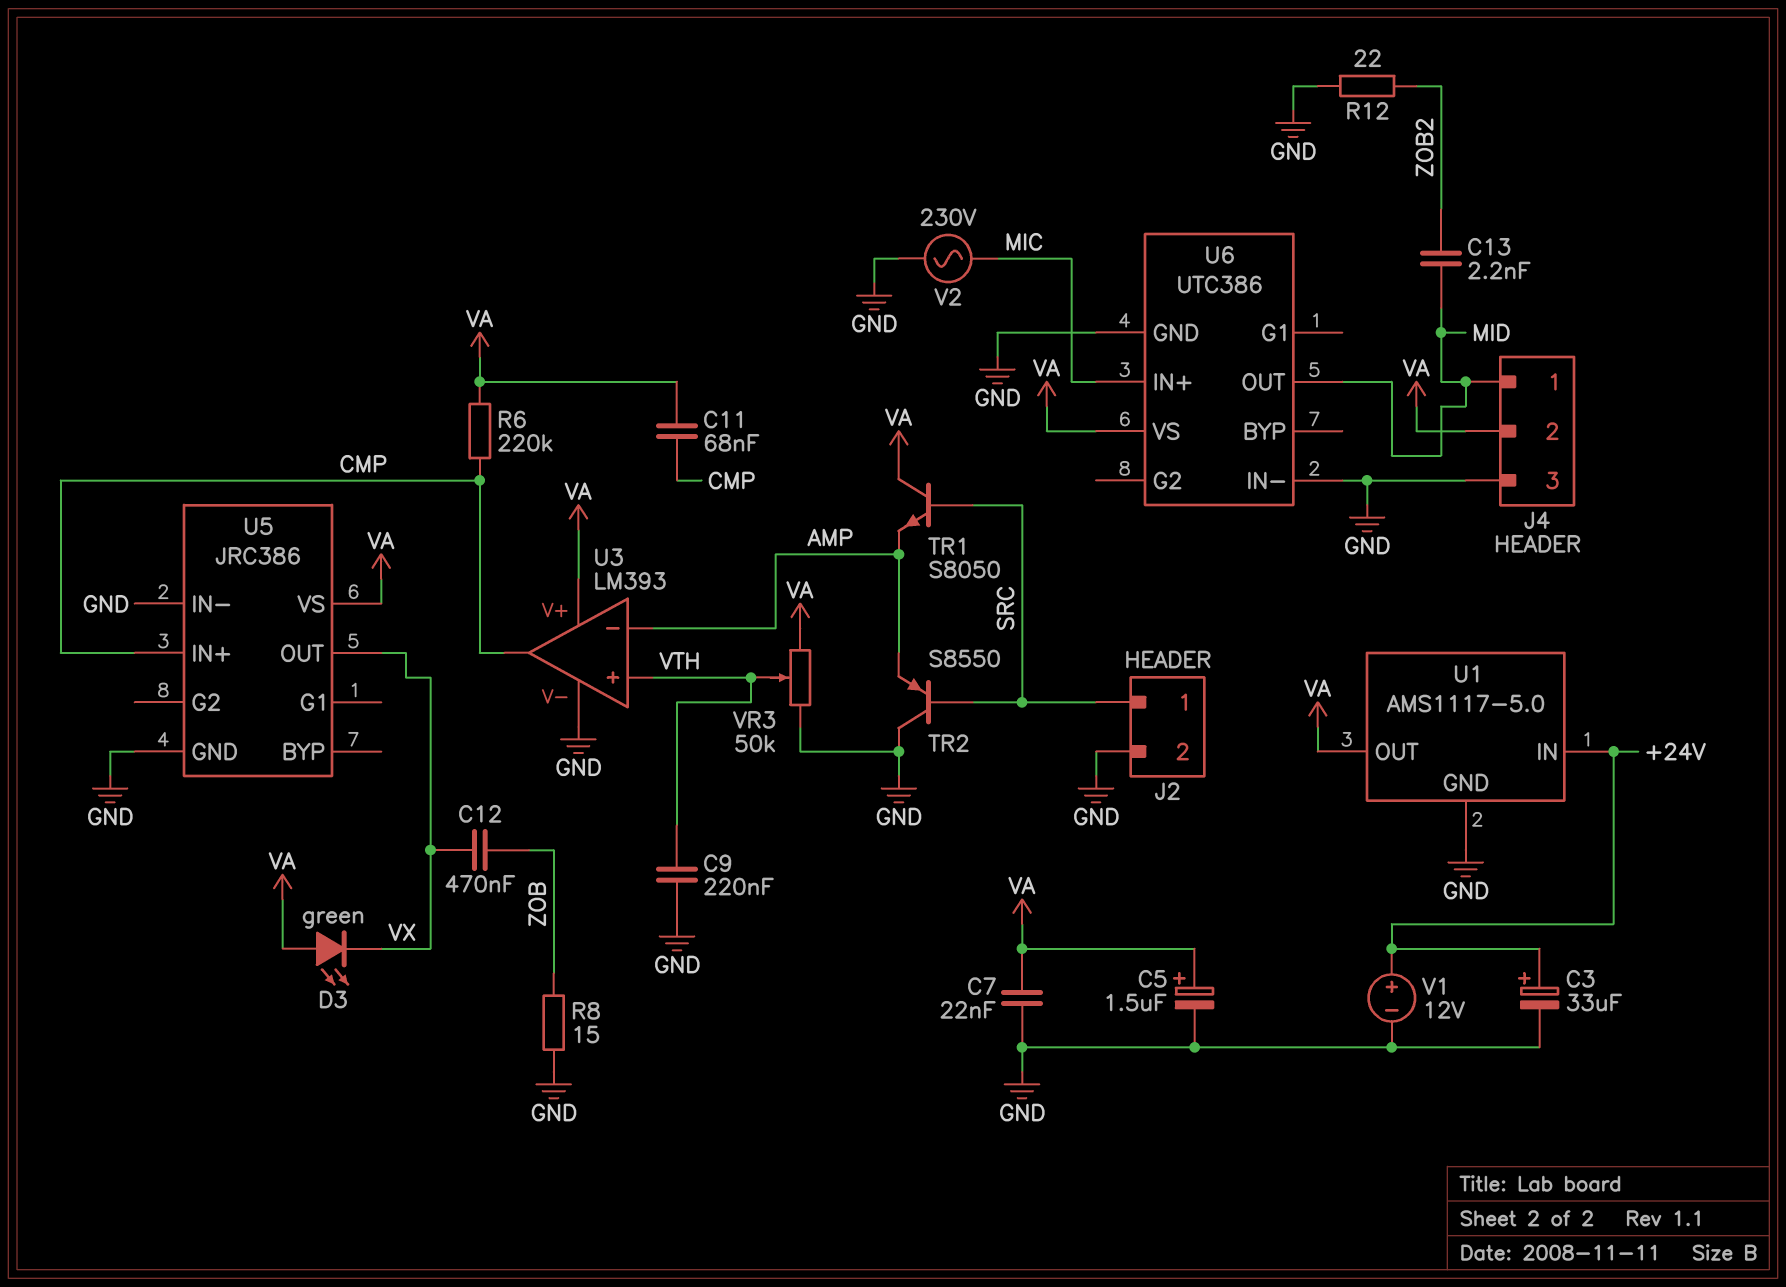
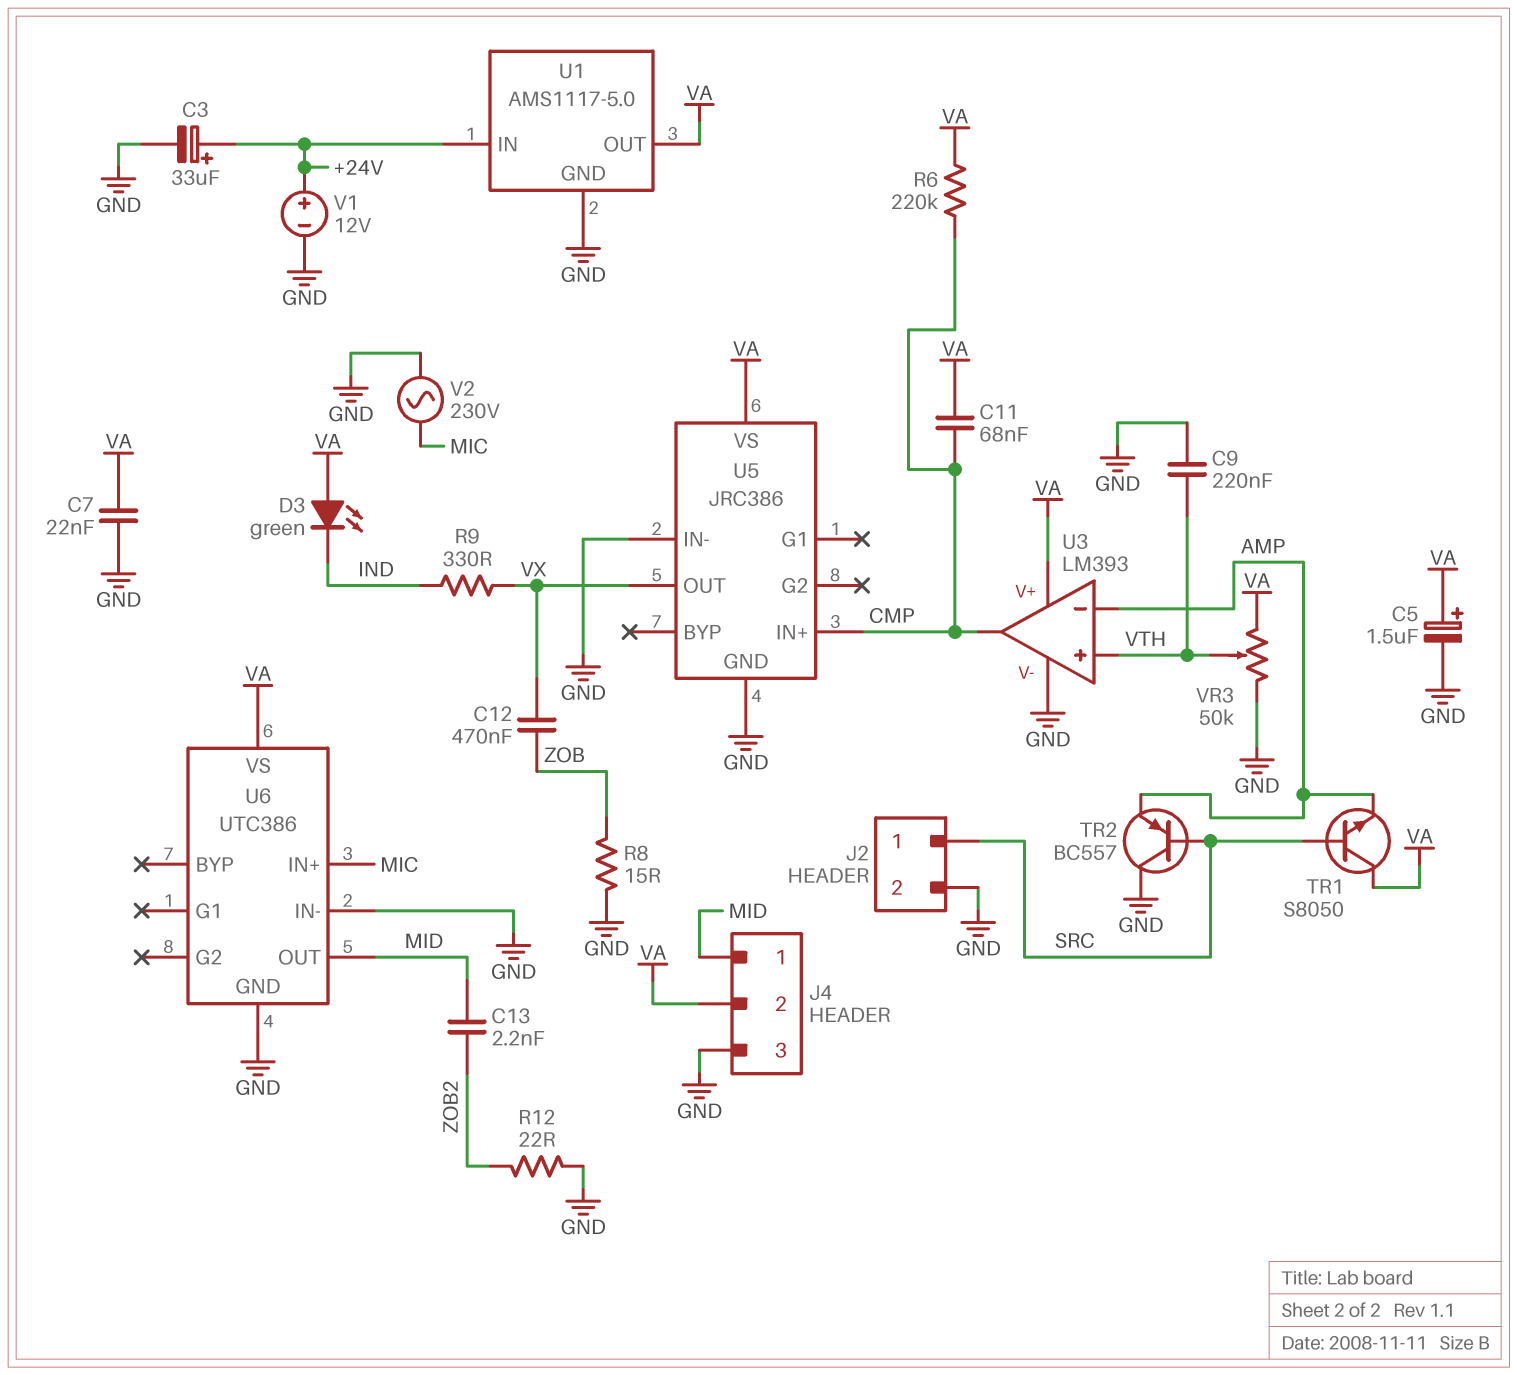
D3: LED green (A VA, K VX) -> LED green (A VA, K IND)
R9: none -> 330 (IND, VX)
TR2: PNP S8550 (B SRC, C GND, E AMP) -> PNP BC557 (B SRC, C GND, E AMP)

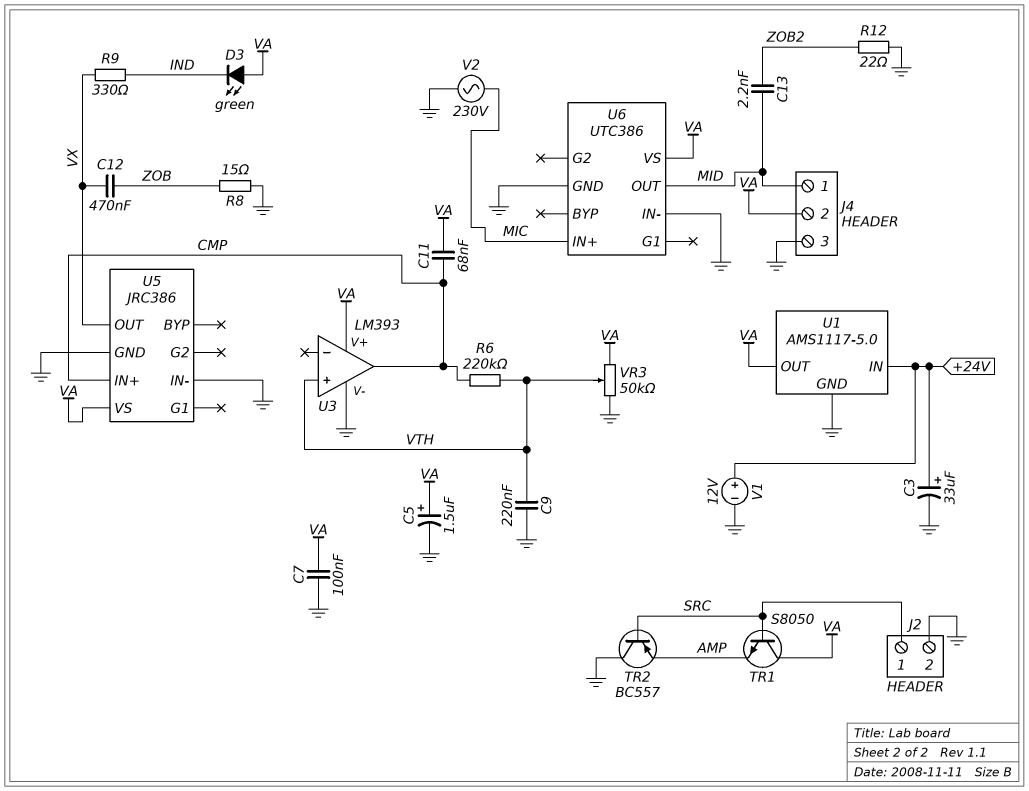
C7: 22nF (GND, VA) -> 100nF (GND, VA)
R6: 220k (CMP, VA) -> 220k (CMP, VTH)
U3 pin in-: AMP -> none

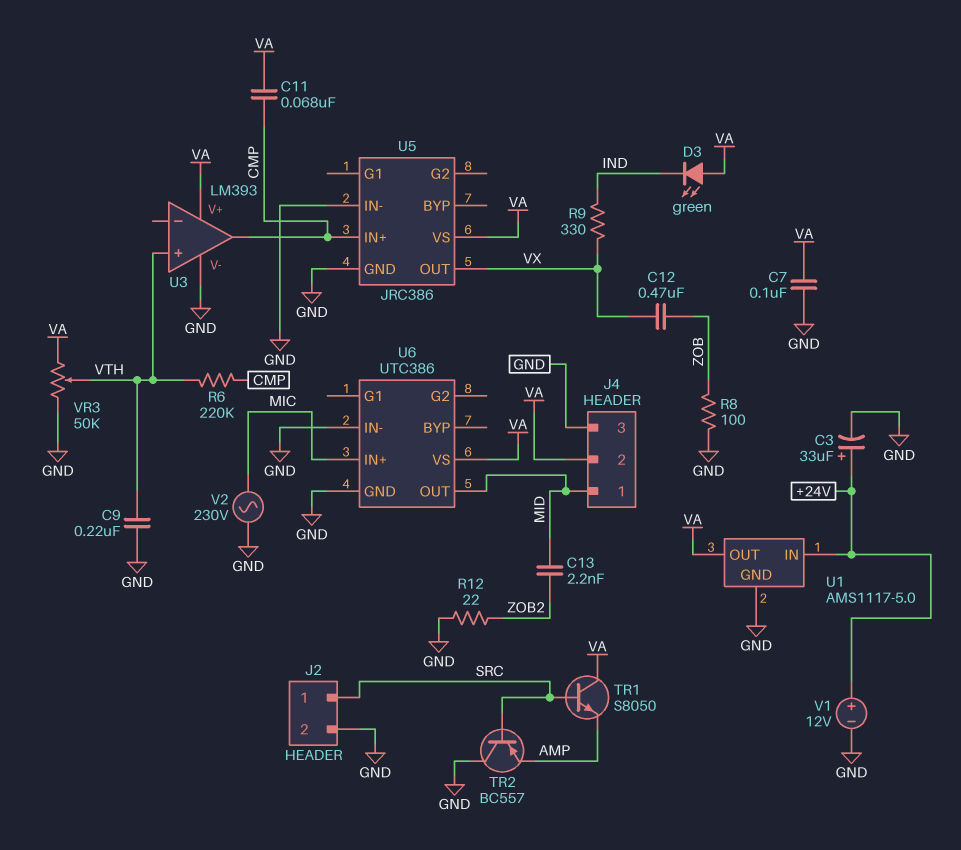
C5: 1.5uF (plus VA, minus GND) -> none
R8: 15 (GND, ZOB) -> 100 (GND, ZOB)

